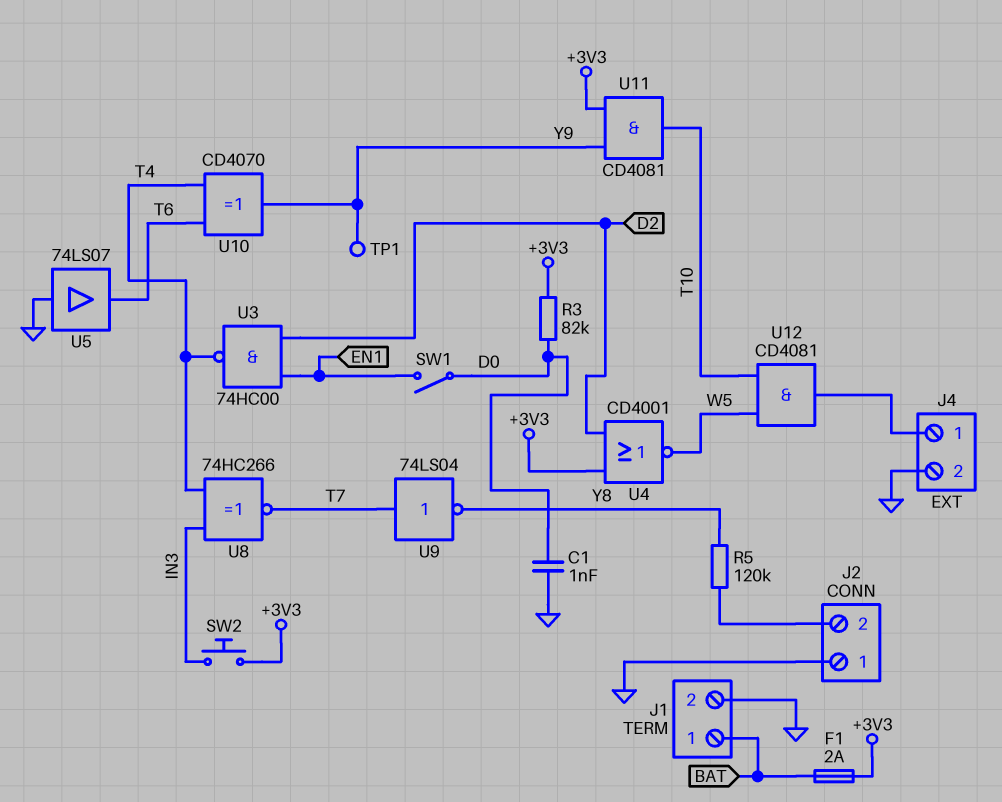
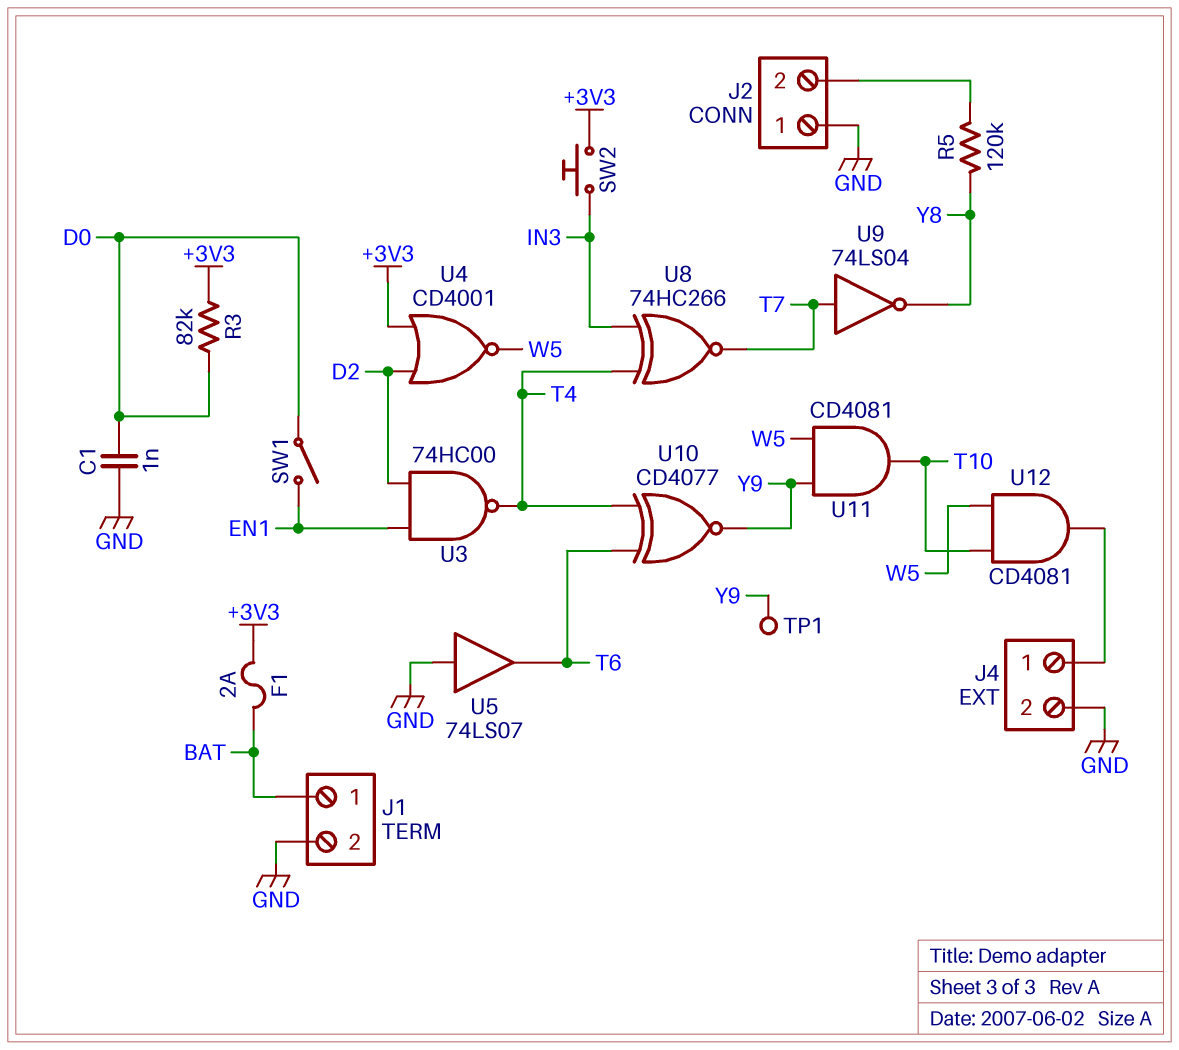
U10: XOR CD4070 (in T4, in T6, out Y9) -> XNOR CD4077 (in T4, in T6, out Y9)
U11: AND CD4081 (in +3V3, in Y9, out T10) -> AND CD4081 (in W5, in Y9, out T10)

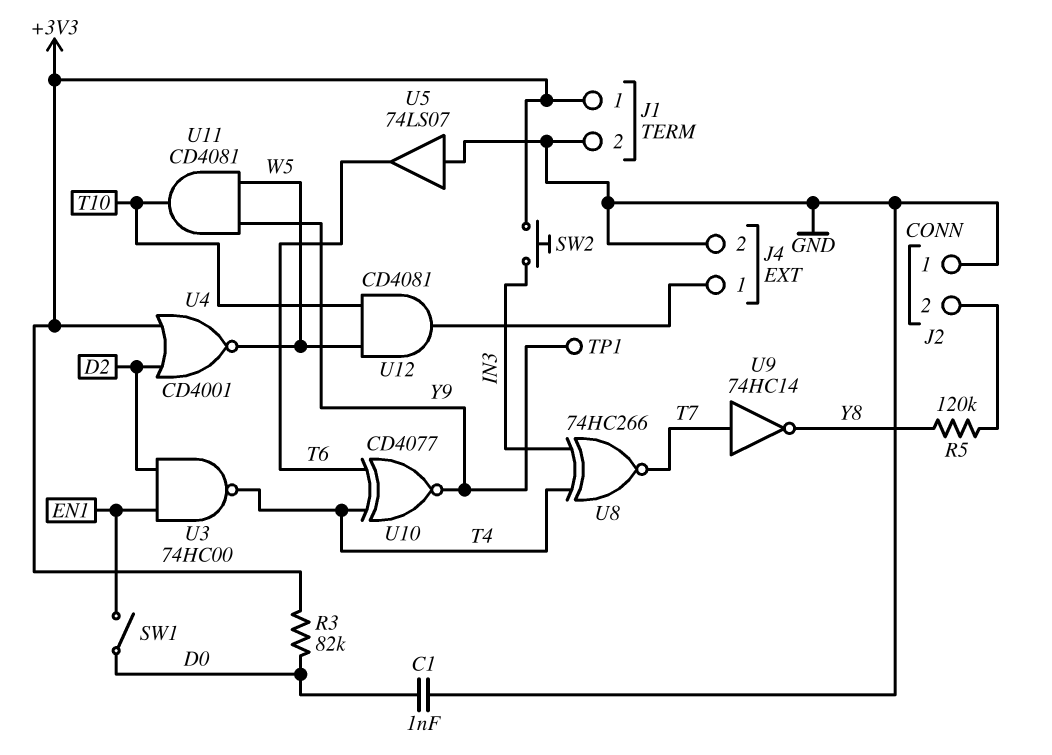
F1: 2A (+3V3, BAT) -> none
J1 pin 1: BAT -> +3V3
U9: NOT 74LS04 (in T7, out Y8) -> NOT 74HC14 (in T7, out Y8)

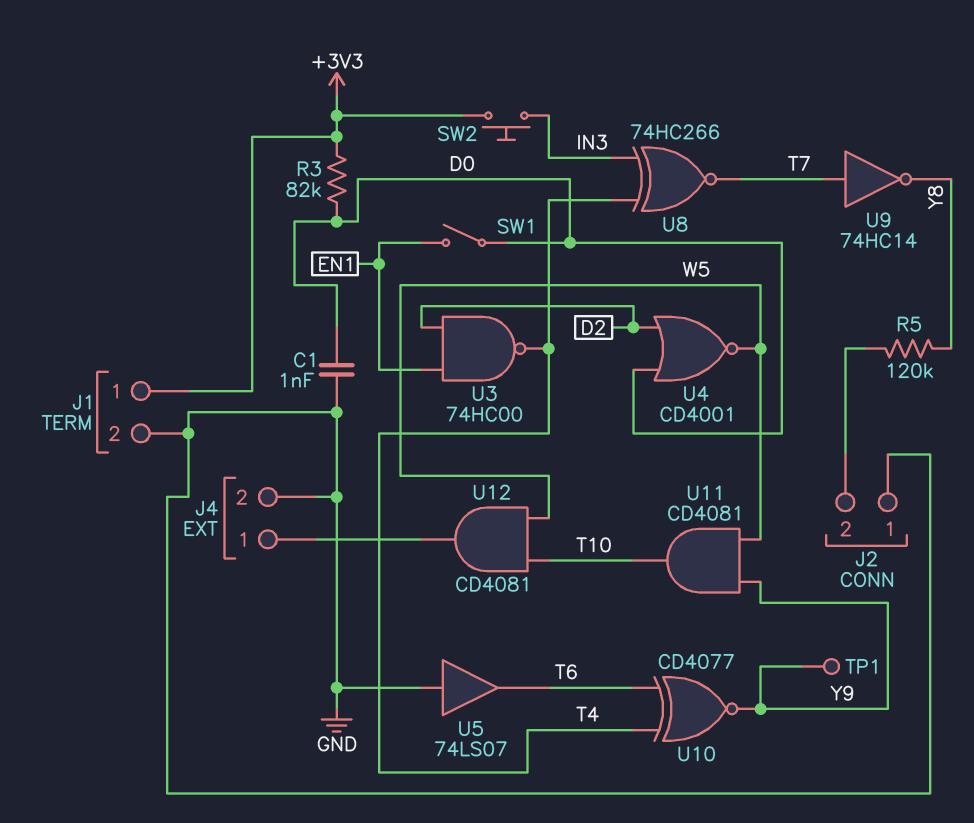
U4: NOR CD4001 (in +3V3, in D2, out W5) -> NOR CD4001 (in D0, in D2, out W5)

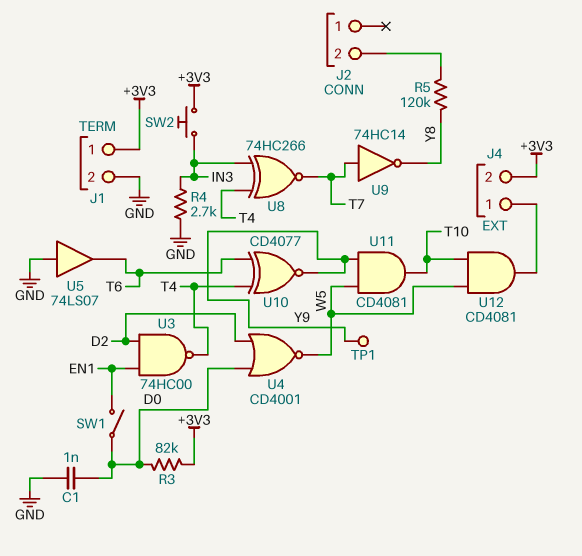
J2 pin 1: GND -> none
J4 pin 2: GND -> +3V3
R4: none -> 2.7k (GND, IN3)

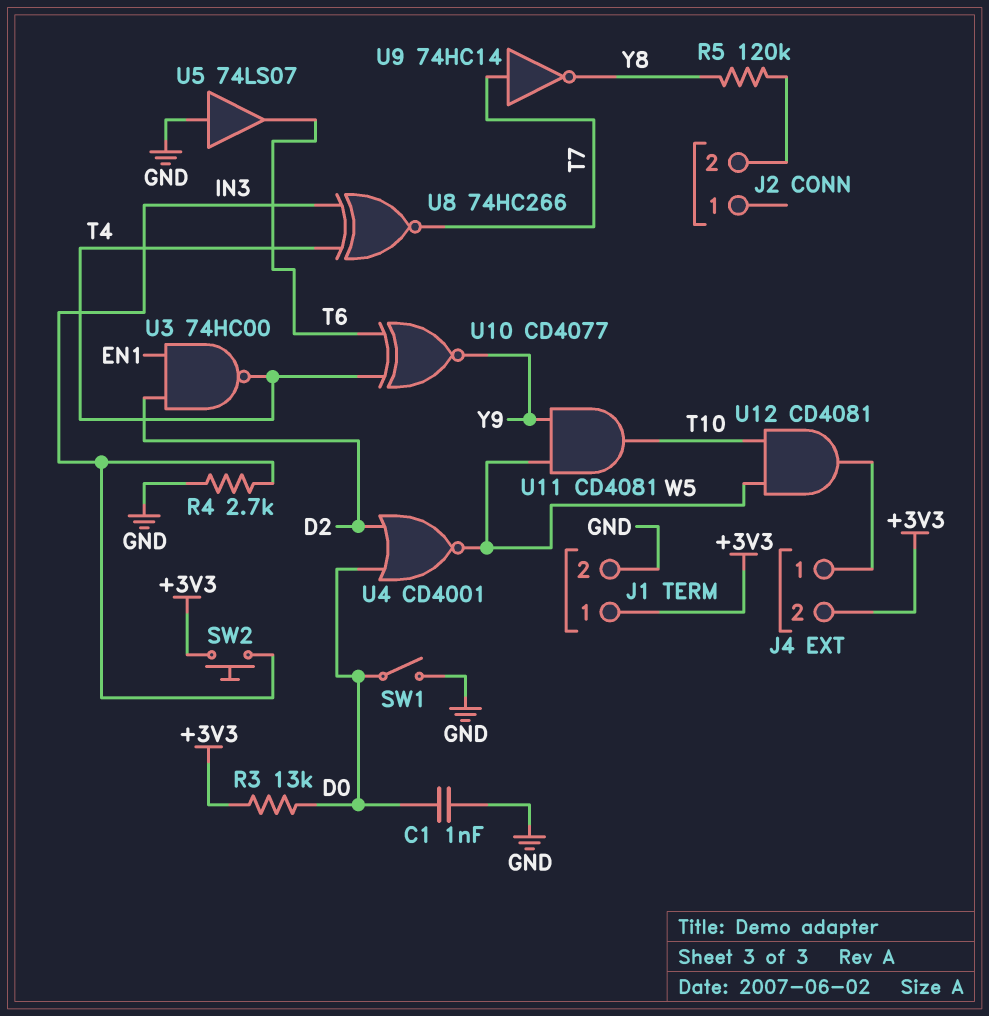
R3: 82k (+3V3, D0) -> 13k (+3V3, D0)
SW1: switch (D0, EN1) -> switch (D0, GND)
TP1: test point (Y9) -> none

